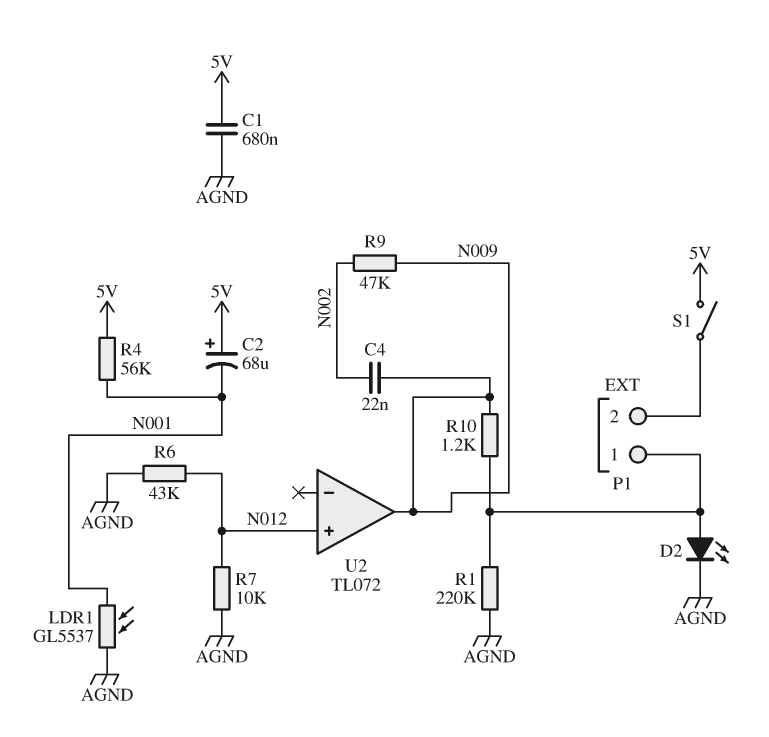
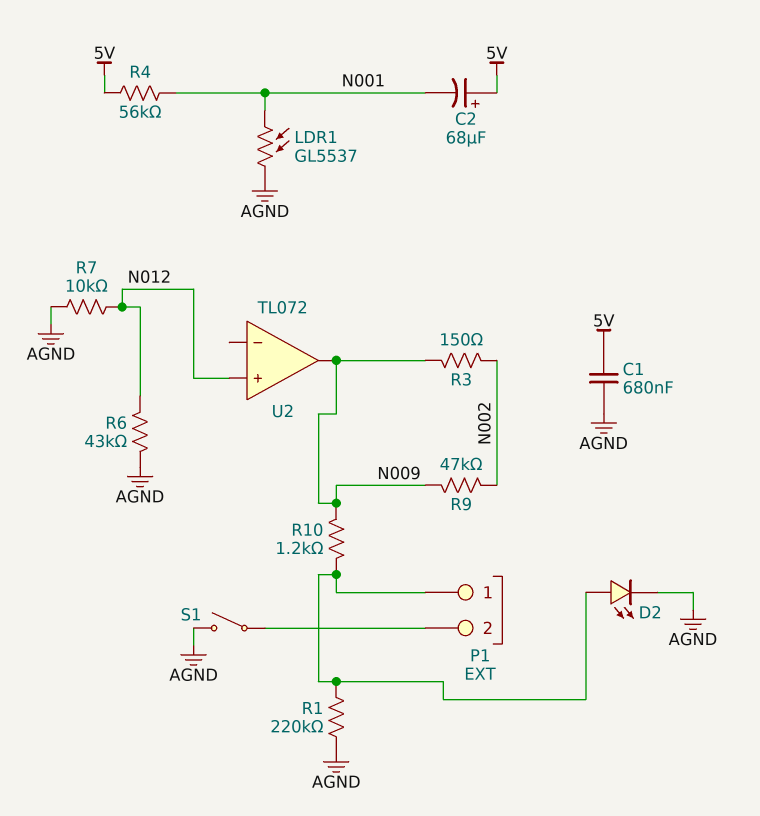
C4: 22nF (N002, N009) -> none
R3: none -> 150 (N002, N009)
S1: switch (5V, P1/2) -> switch (AGND, P1/2)

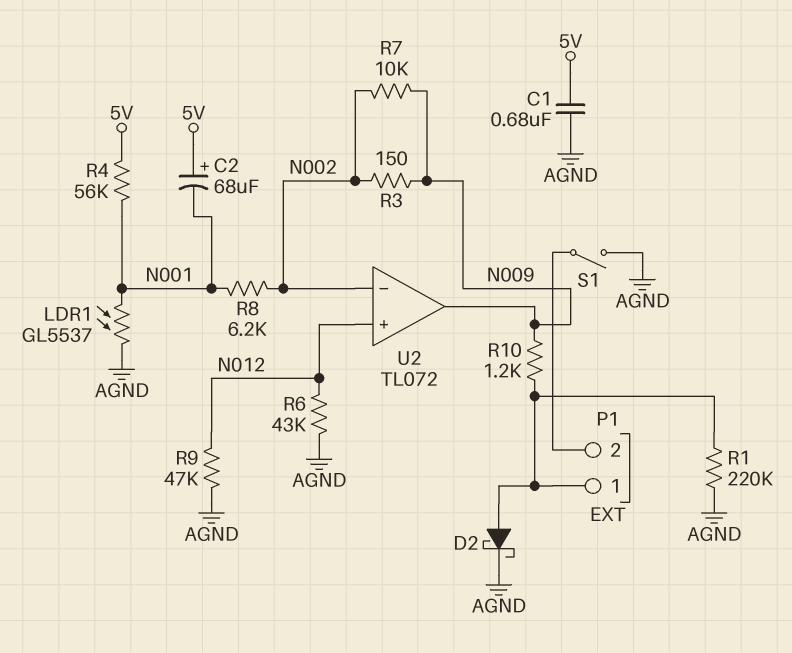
D2: LED (A P1/1, K AGND) -> schottky (A P1/1, K AGND)
R7: 10k (AGND, N012) -> 10k (N002, N009)
R8: none -> 6.2k (N001, N002)
R9: 47k (N002, N009) -> 47k (AGND, N012)
U2 pin in-: none -> N002

